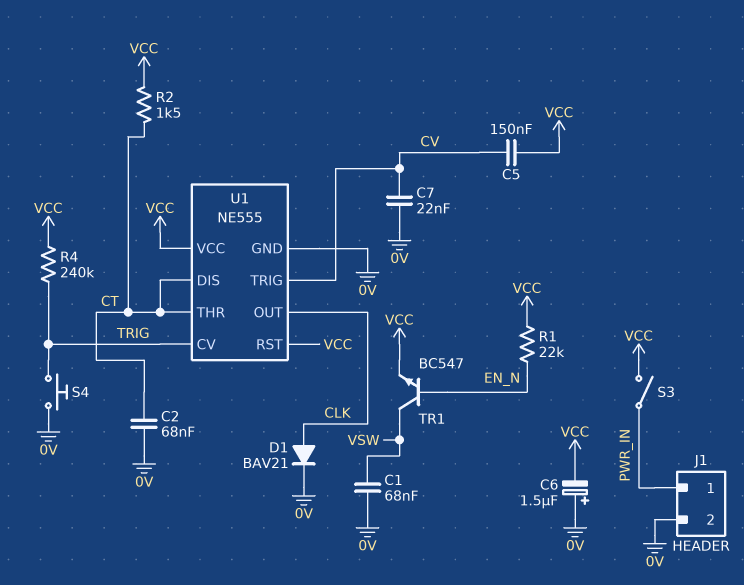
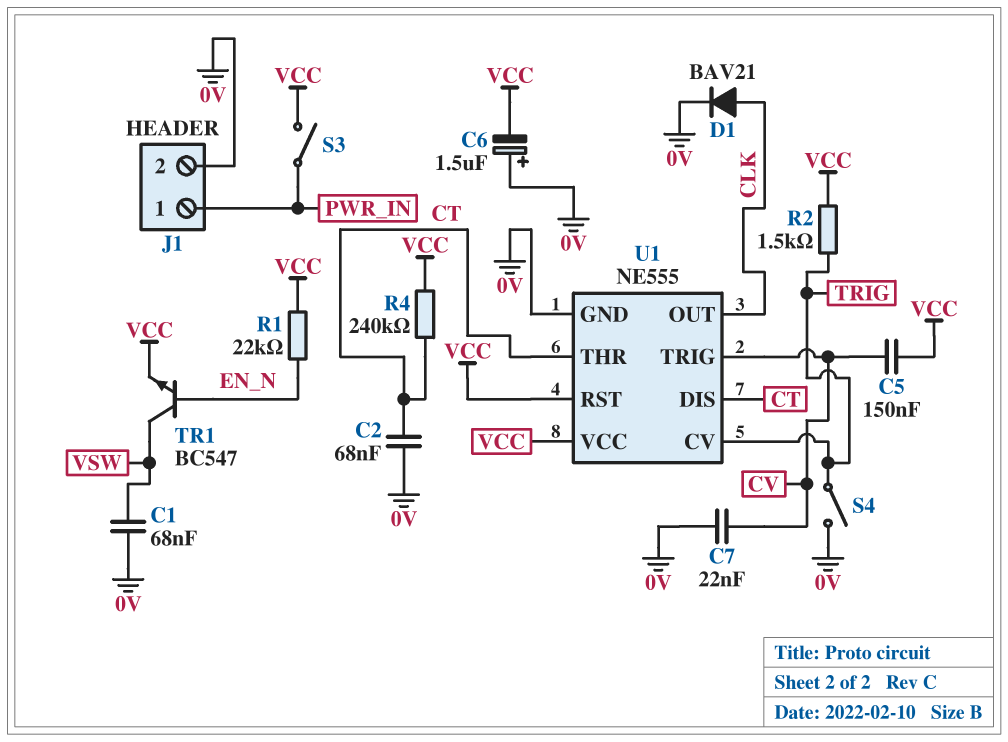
R2: 1.5k (CT, VCC) -> 1.5k (TRIG, VCC)
R4: 240k (TRIG, VCC) -> 240k (CT, VCC)
S4: button (0V, TRIG) -> switch (0V, TRIG)

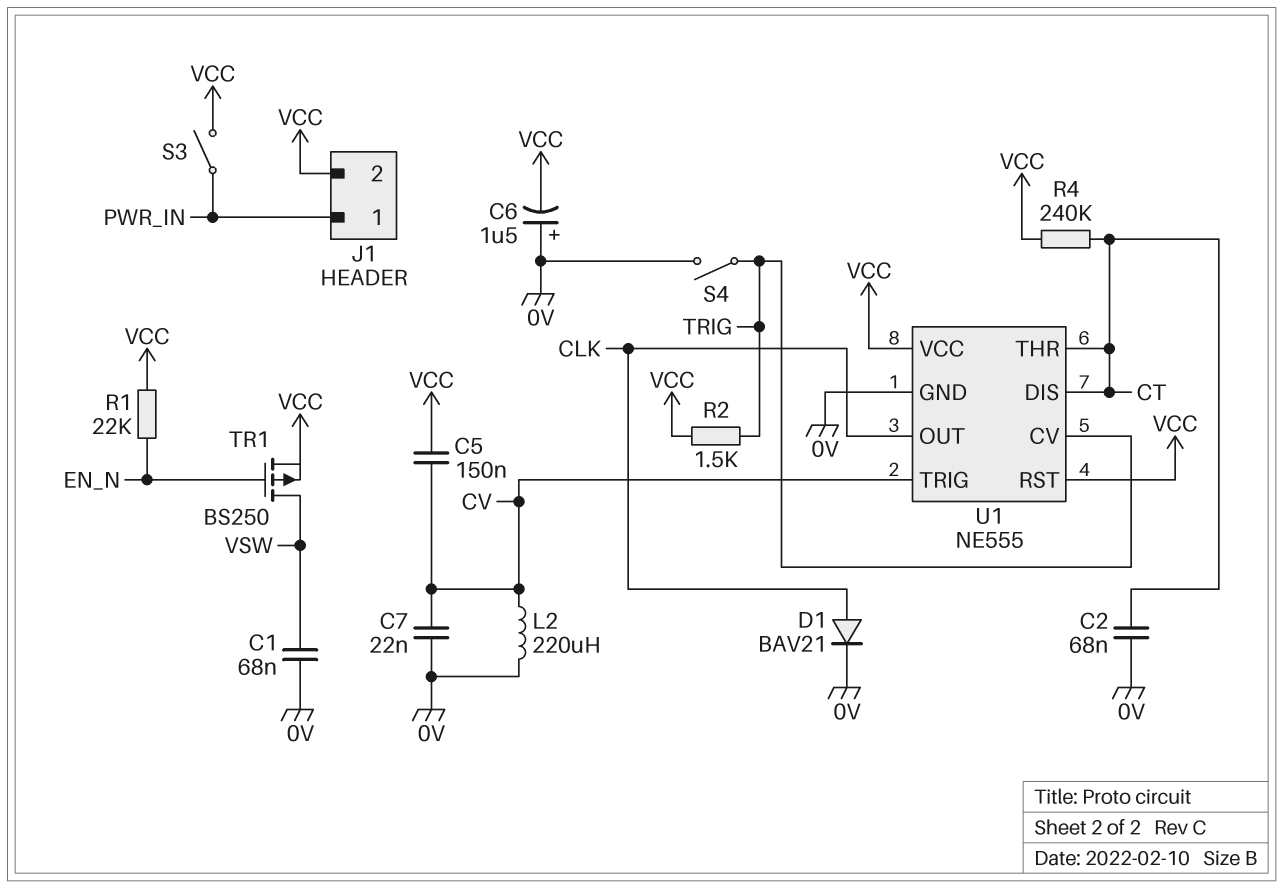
J1 pin 2: 0V -> VCC
L2: none -> 220uH (0V, CV)
TR1: NPN BC547 (B EN_N, C VSW, E VCC) -> PMOS BS250 (G EN_N, D VSW, S VCC)

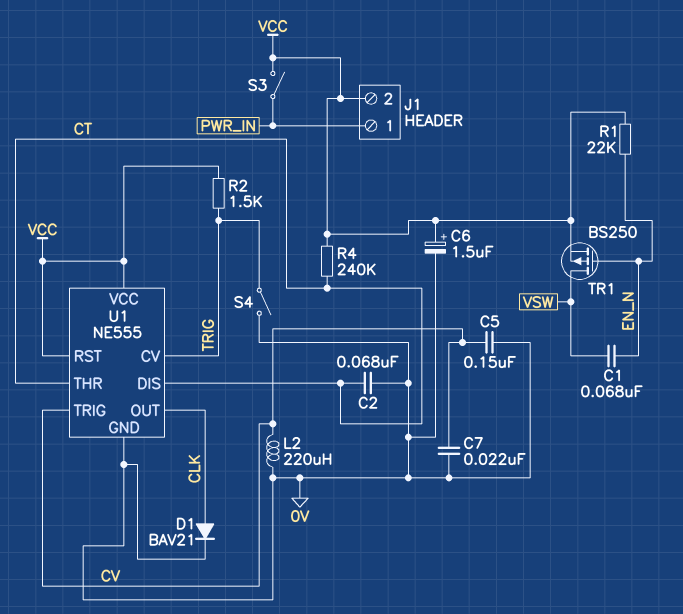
C1: 68nF (0V, VSW) -> 68nF (EN_N, VSW)
C5: 150nF (CV, VCC) -> 150nF (0V, CV)
C6: 1.5uF (plus 0V, minus VCC) -> 1.5uF (plus VCC, minus 0V)

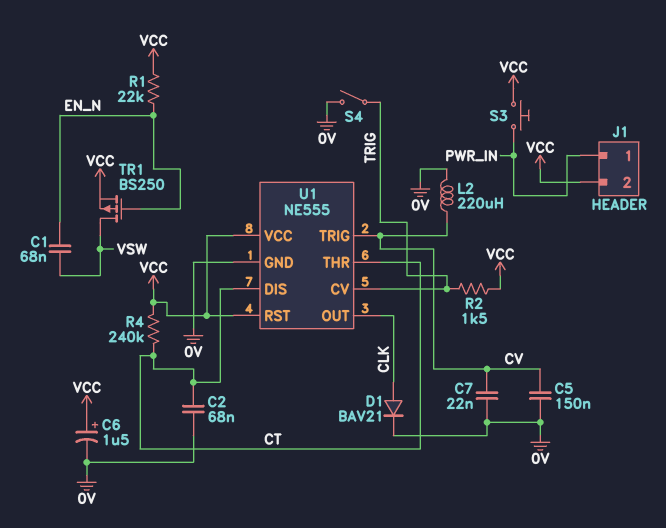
S3: switch (PWR_IN, VCC) -> button (PWR_IN, VCC)

